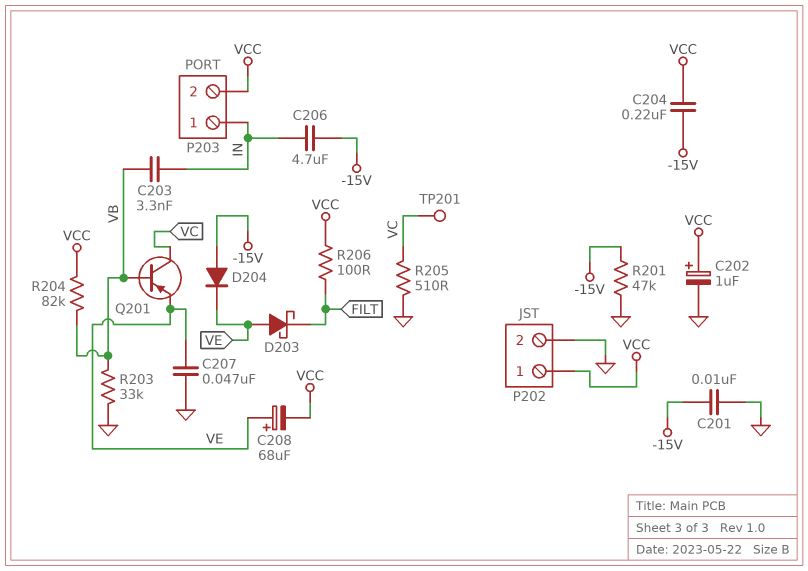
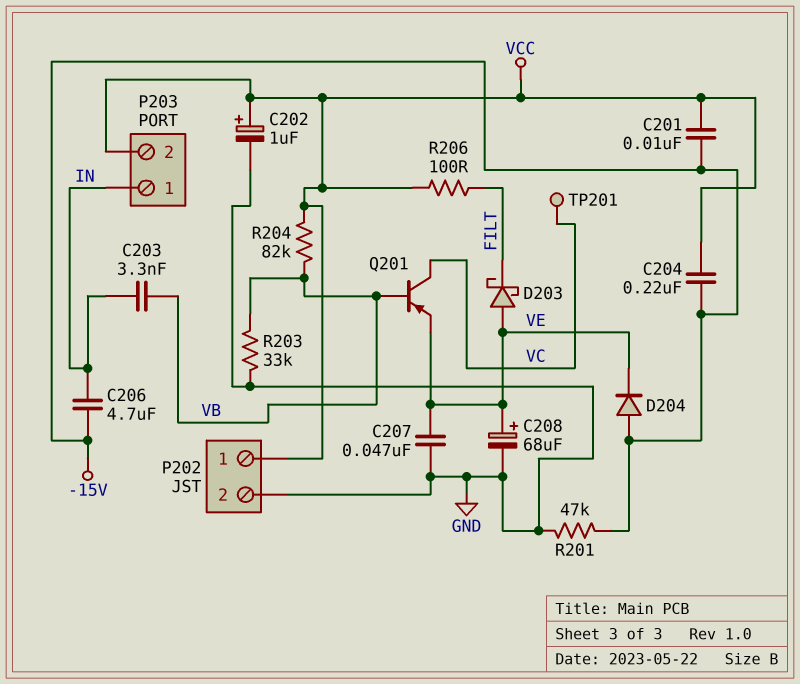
C201: 10nF (-15V, GND) -> 10nF (-15V, VCC)
C208: 68uF (plus VE, minus VCC) -> 68uF (plus VE, minus GND)
R205: 510 (GND, VC) -> none

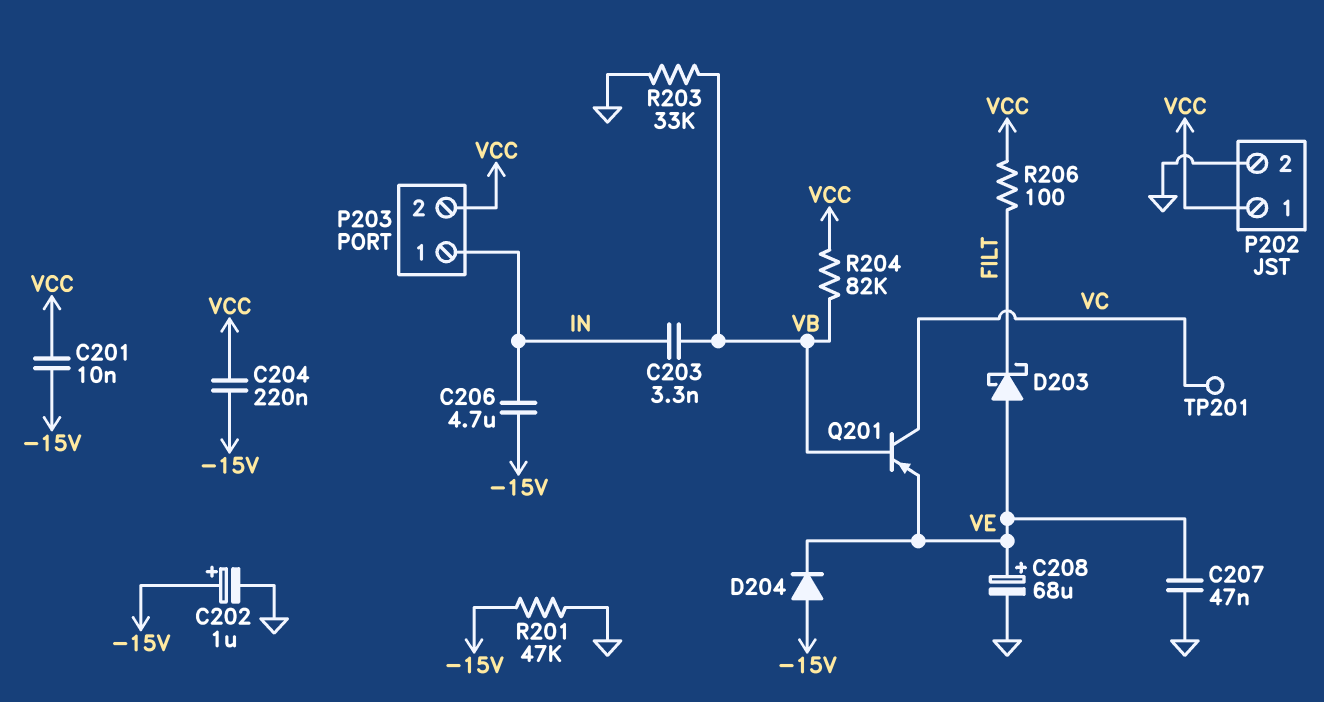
C202: 1uF (plus VCC, minus GND) -> 1uF (plus -15V, minus GND)

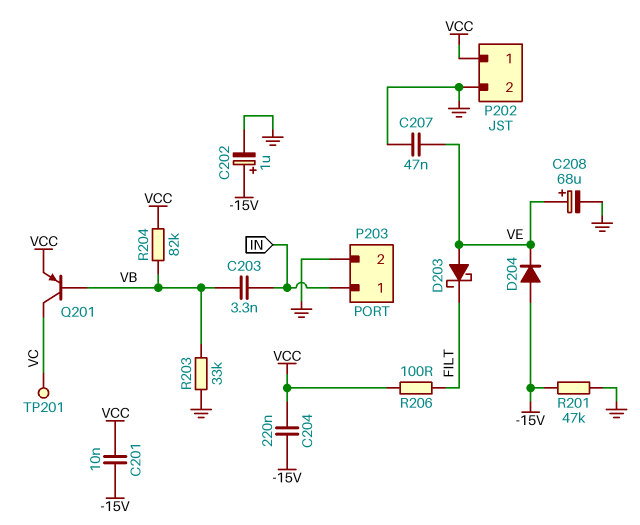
C206: 4.7uF (-15V, IN) -> none
P203 pin 2: VCC -> GND
Q201: PNP (B VB, C VC, E VE) -> PNP (B VB, C VC, E VCC)

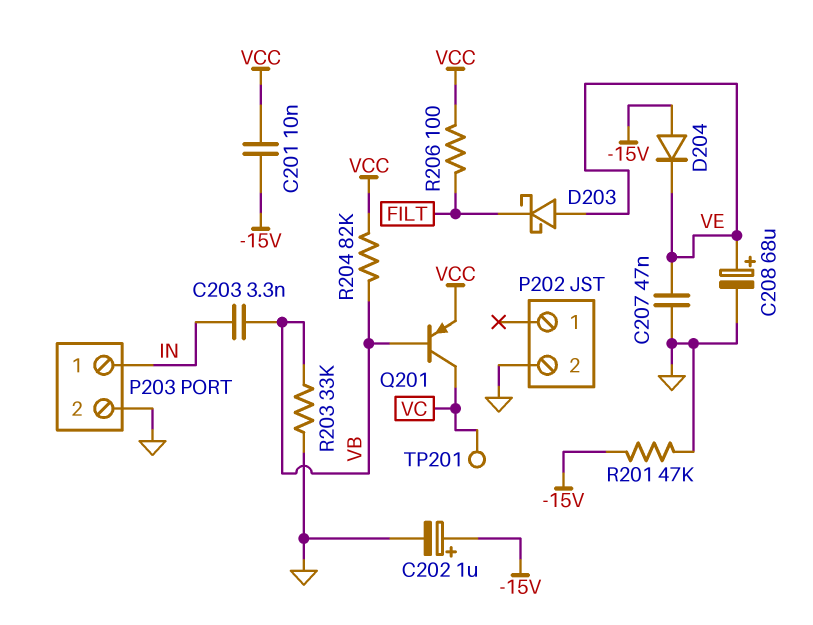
C204: 220nF (-15V, VCC) -> none
P202 pin 1: VCC -> none

